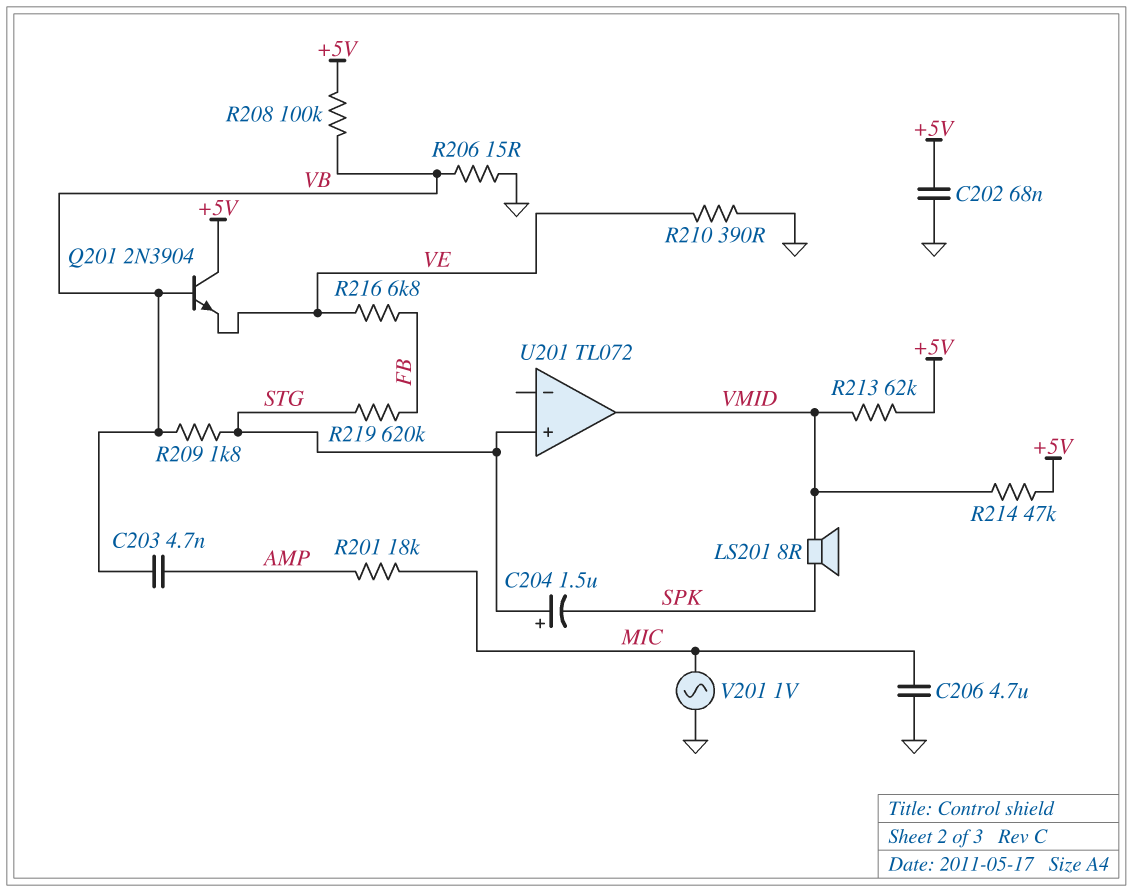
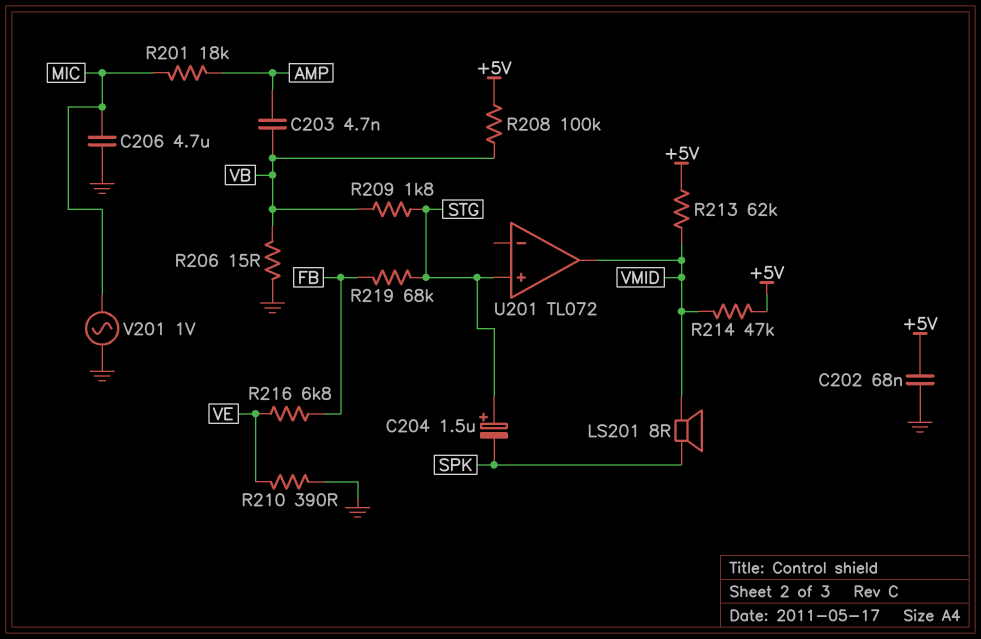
Q201: NPN 2N3904 (B VB, C +5V, E VE) -> none
R219: 620k (FB, STG) -> 68k (FB, STG)

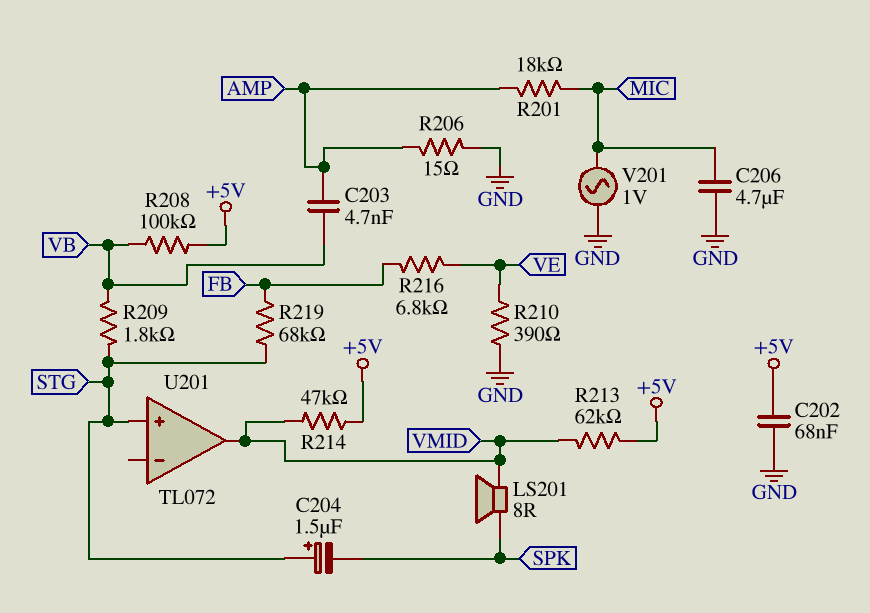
R206: 15 (GND, VB) -> 15 (AMP, GND)

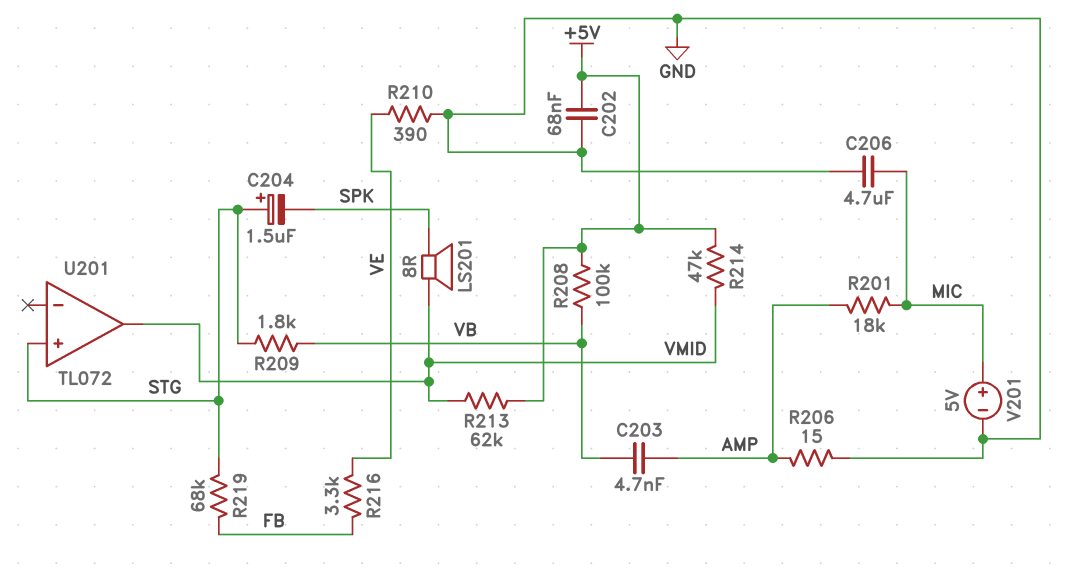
R216: 6.8k (FB, VE) -> 3.3k (FB, VE)
V201: AC 1V (GND, MIC) -> 5V (plus MIC, minus GND)

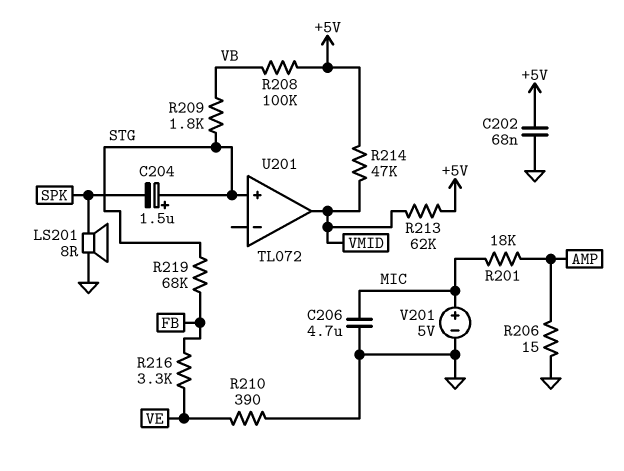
C203: 4.7nF (AMP, VB) -> none
LS201: speaker 8R (SPK, VMID) -> speaker 8R (GND, SPK)

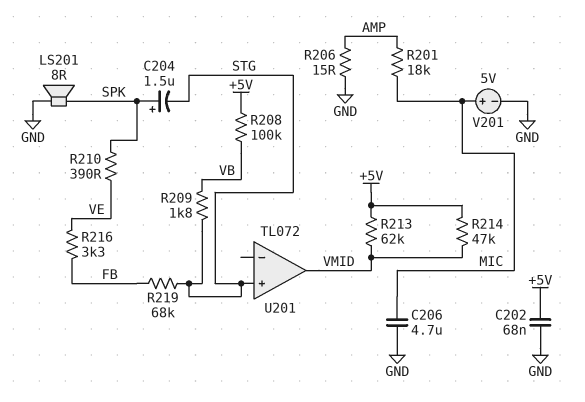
C204: 1.5uF (plus STG, minus SPK) -> 1.5uF (plus SPK, minus STG)
R210: 390 (GND, VE) -> 390 (SPK, VE)

